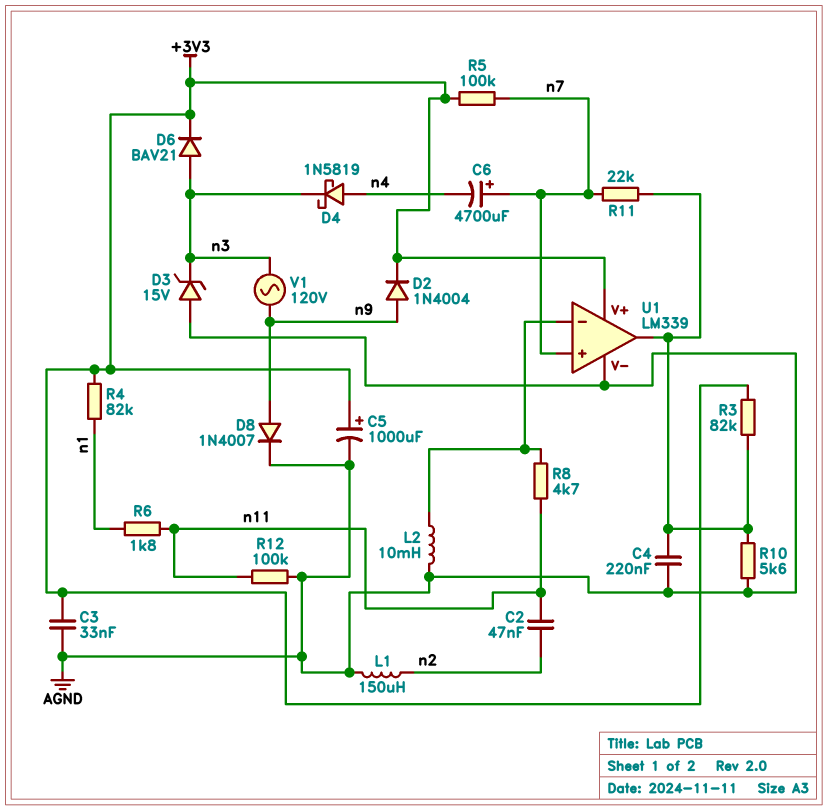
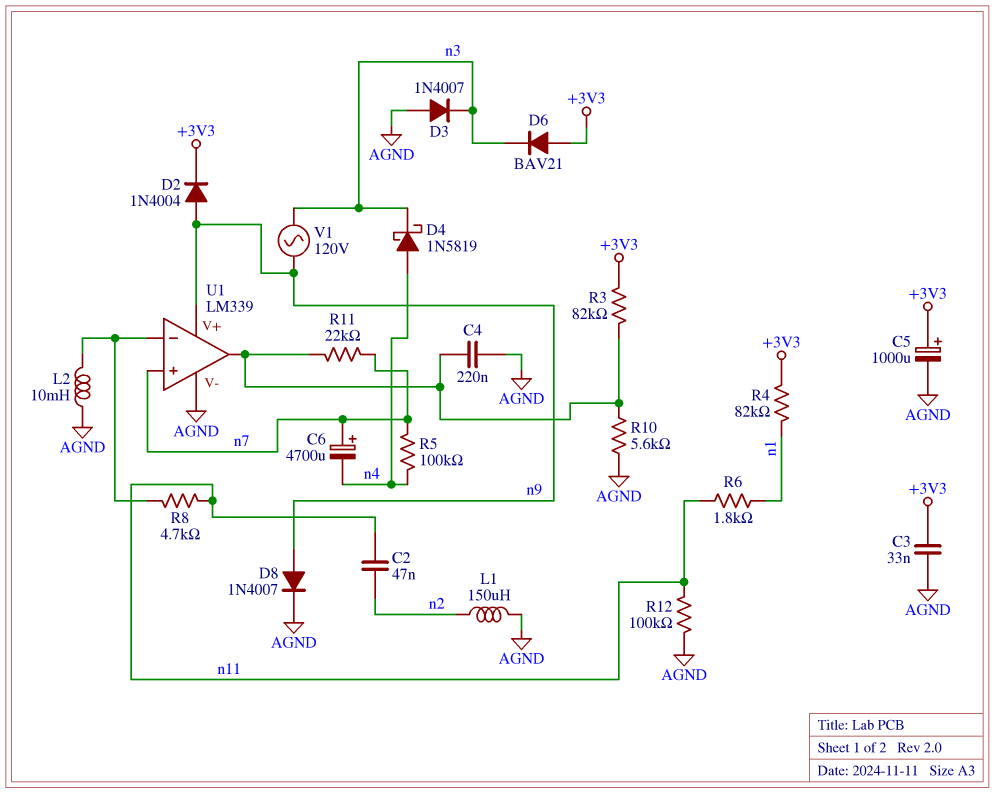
D3: zener 15V (A AGND, K n3) -> diode 1N4007 (A AGND, K n3)
D6: diode BAV21 (A n3, K +3V3) -> diode BAV21 (A +3V3, K n3)
R5: 100k (+3V3, n7) -> 100k (n4, n7)
U1 pin V+: +3V3 -> n9

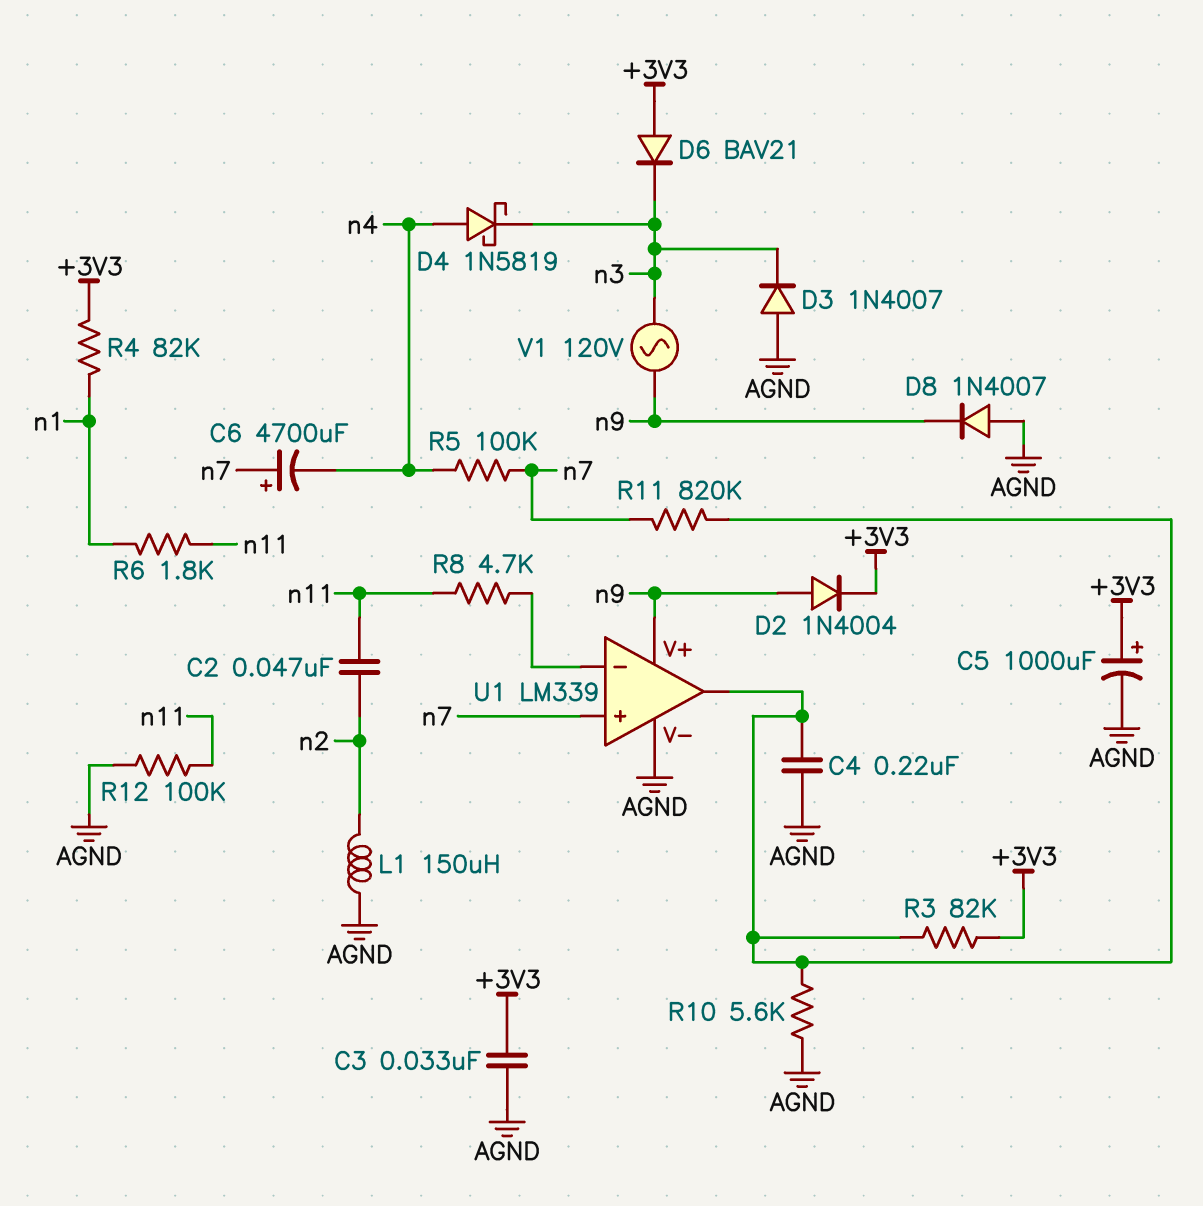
D8: diode 1N4007 (A n9, K AGND) -> diode 1N4007 (A AGND, K n9)
L2: 10mH (AGND, U1/in-) -> none
R11: 22k (U1/out, n7) -> 820k (U1/out, n7)

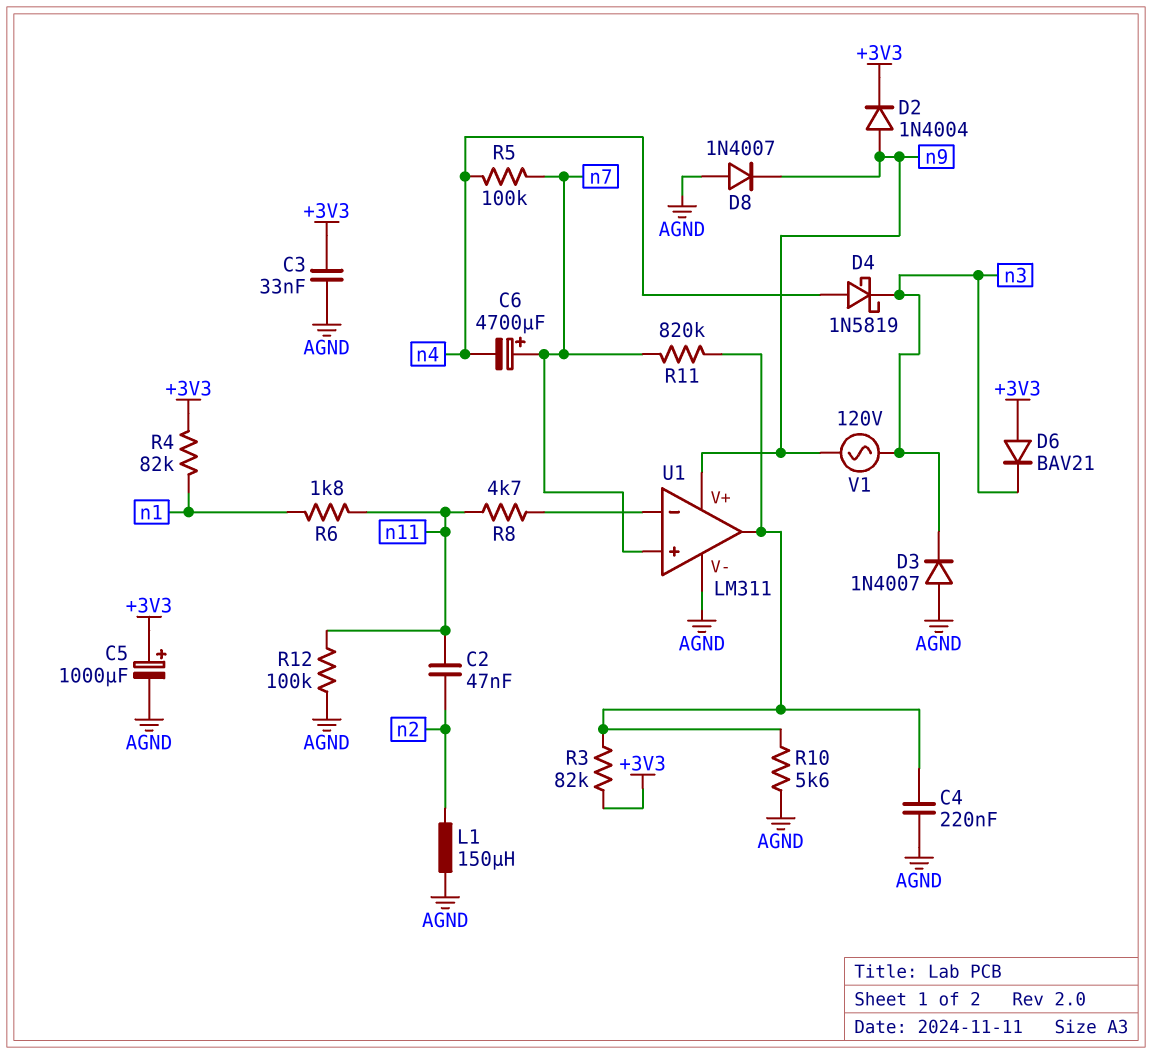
U1: LM339 -> LM311

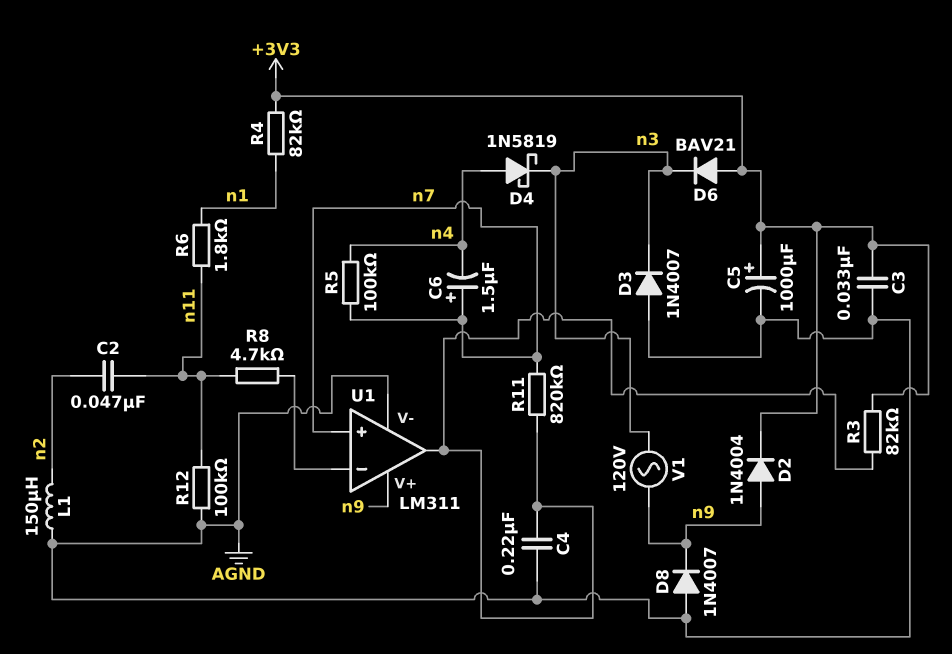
C6: 4700uF (plus n7, minus n4) -> 1.5uF (plus n7, minus n4)
R10: 5.6k (AGND, U1/out) -> none

